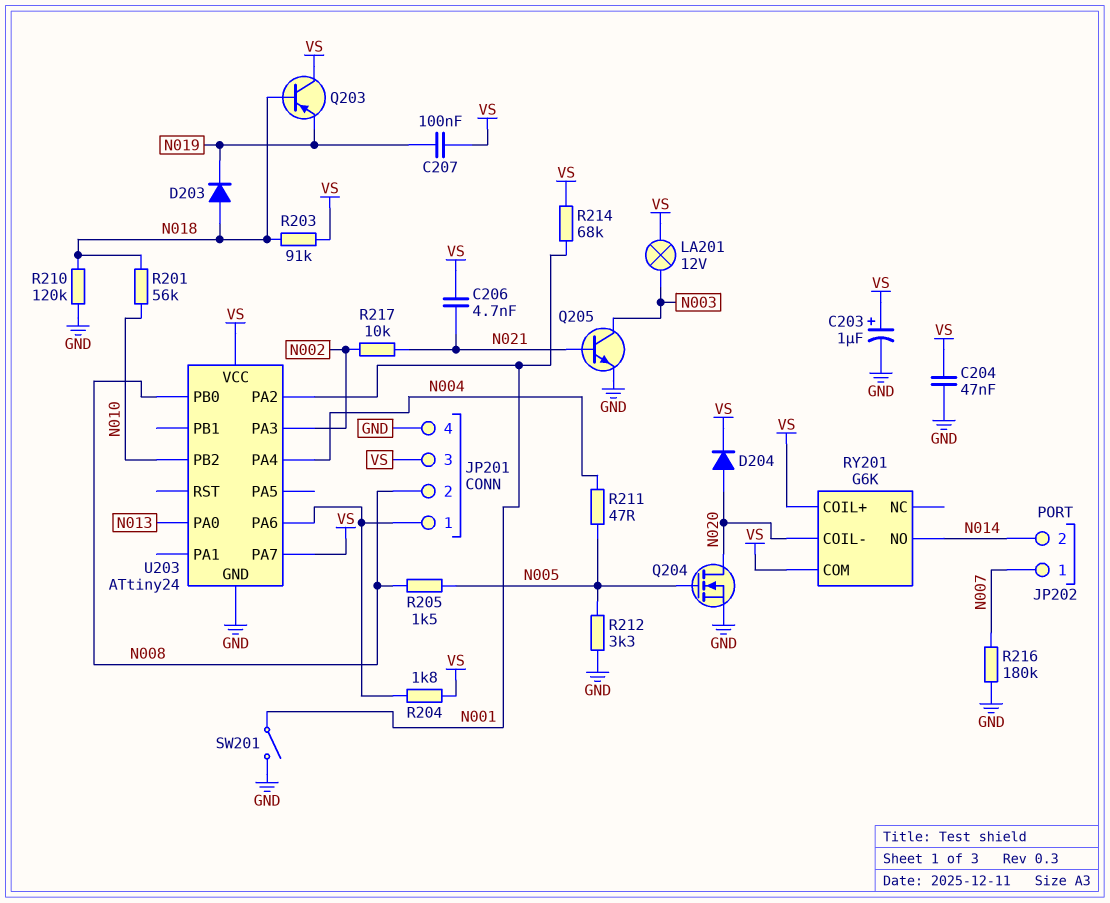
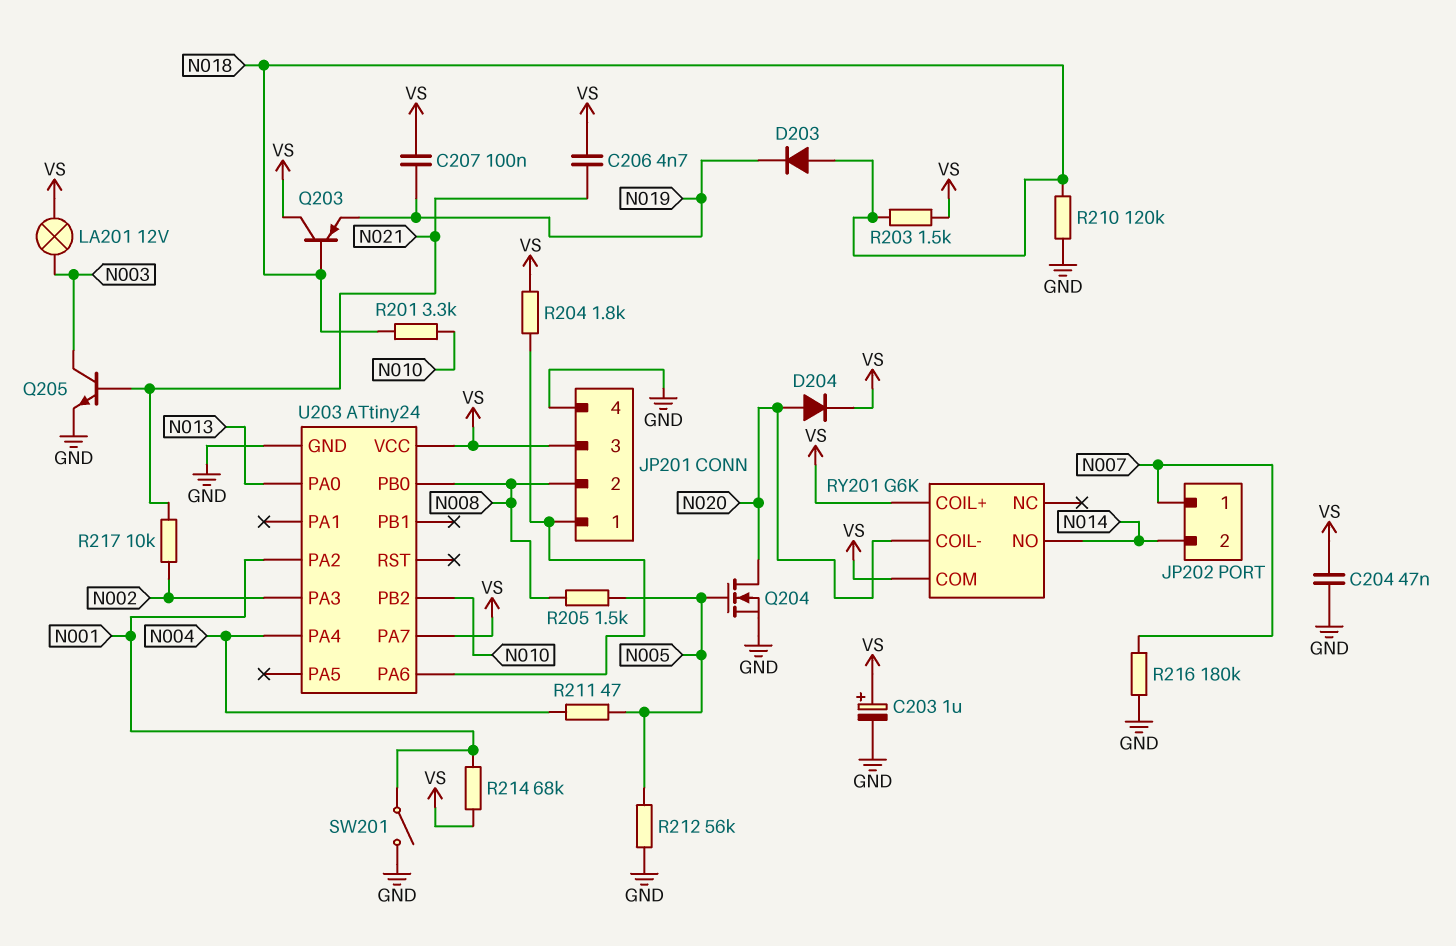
R201: 56k (N010, N018) -> 3.3k (N010, N018)
R203: 91k (N018, VS) -> 1.5k (N018, VS)
R212: 3.3k (GND, N005) -> 56k (GND, N005)

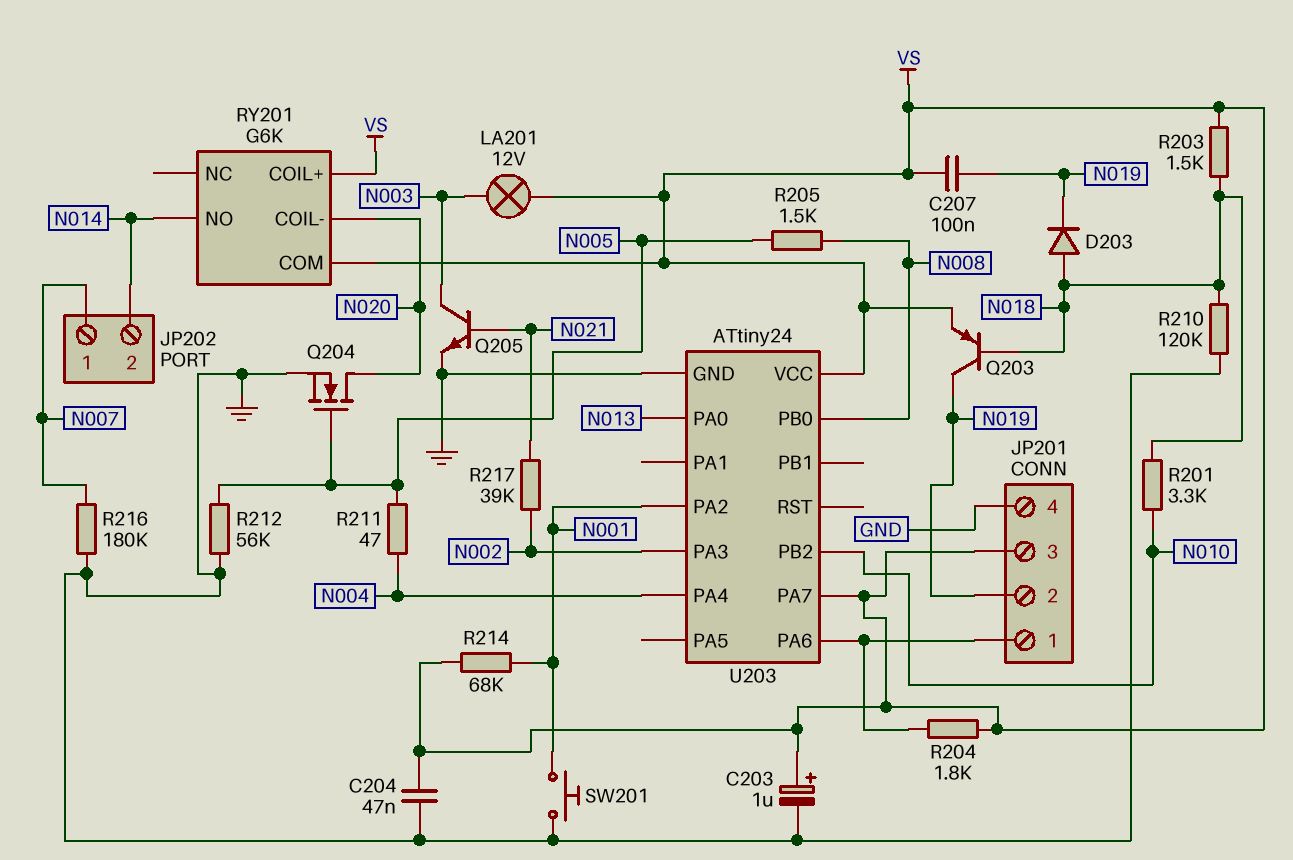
C206: 4.7nF (N021, VS) -> none
D204: diode (A N020, K VS) -> none
JP201 pin 2: N008 -> N019
Q203: PNP (B N018, C VS, E N019) -> PNP (B N018, C N019, E VS)
R217: 10k (N002, N021) -> 39k (N002, N021)
SW201: switch (GND, N001) -> button (GND, N001)

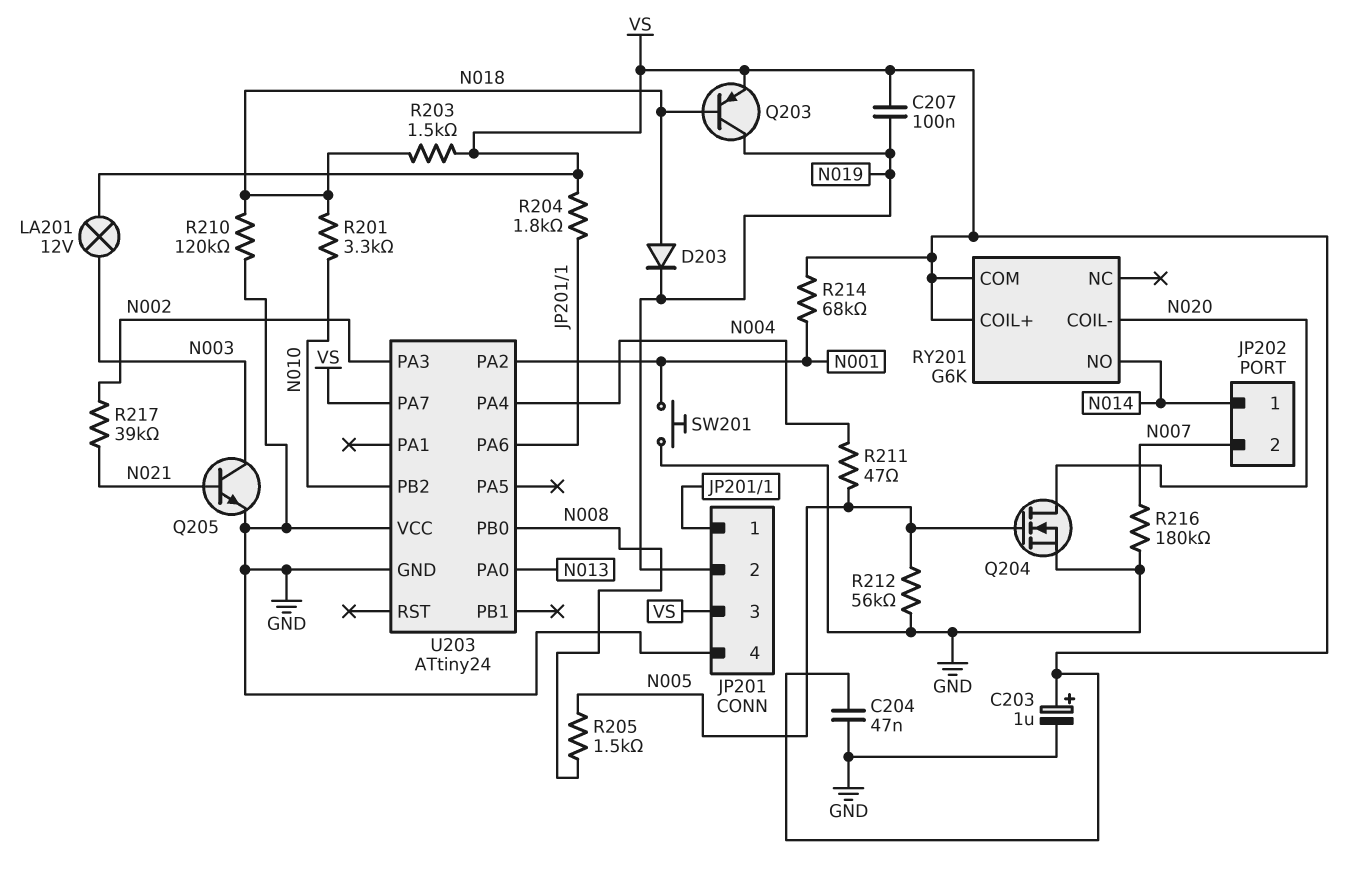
JP202 pin 1: N007 -> N014
JP202 pin 2: N014 -> N007
U203 pin VCC: VS -> GND

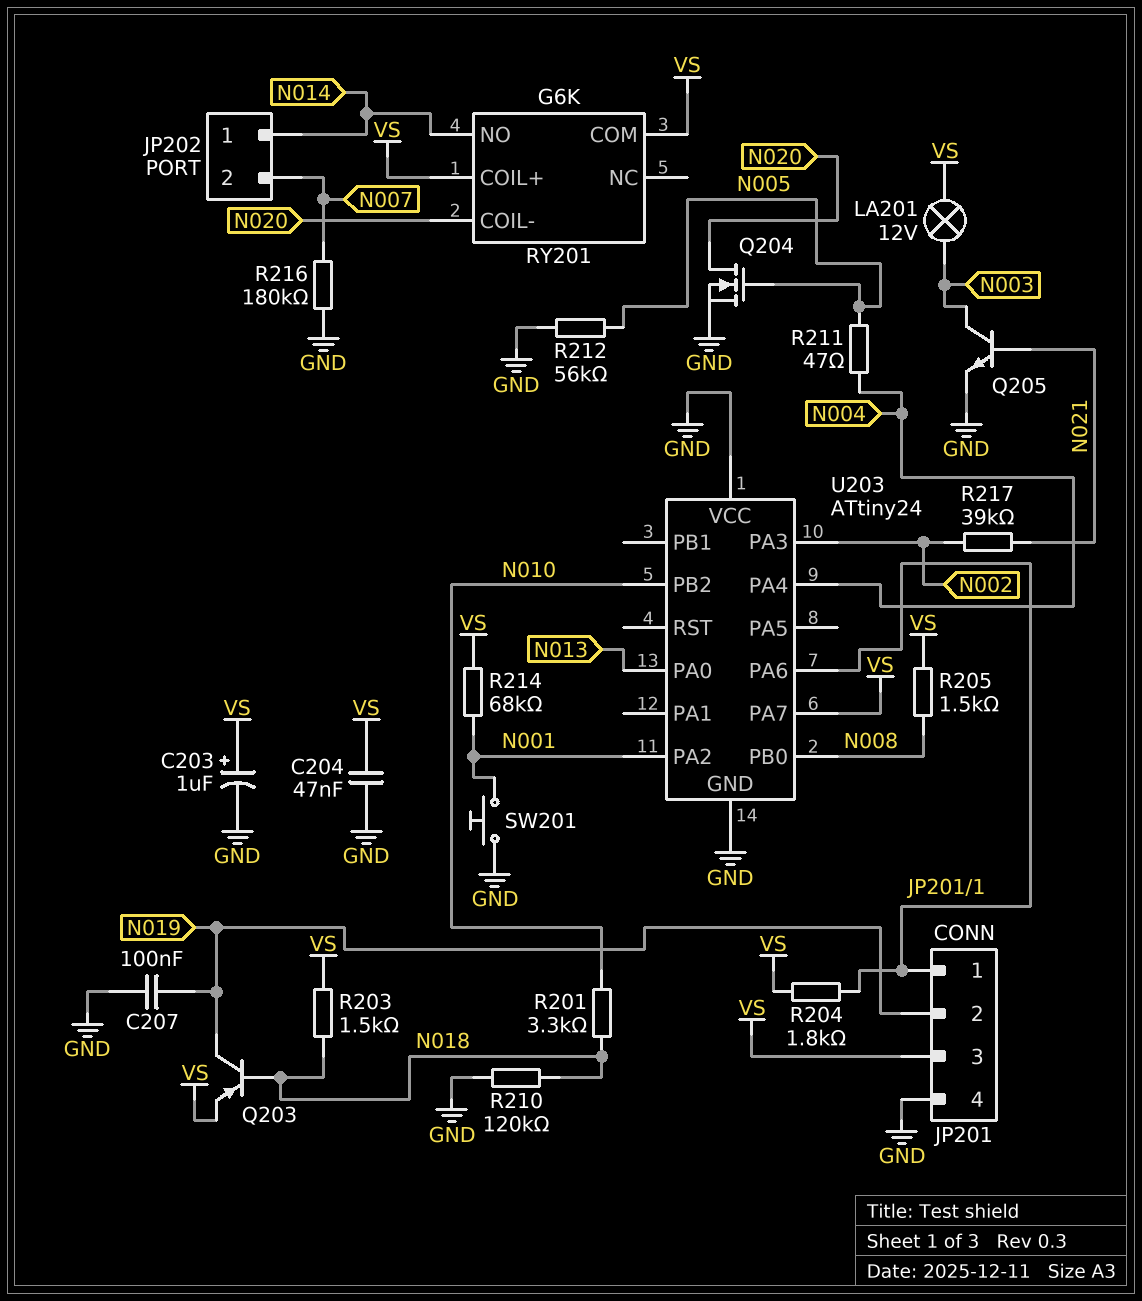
C207: 100nF (N019, VS) -> 100nF (GND, N019)
D203: diode (A N018, K N019) -> none
R205: 1.5k (N005, N008) -> 1.5k (N008, VS)

